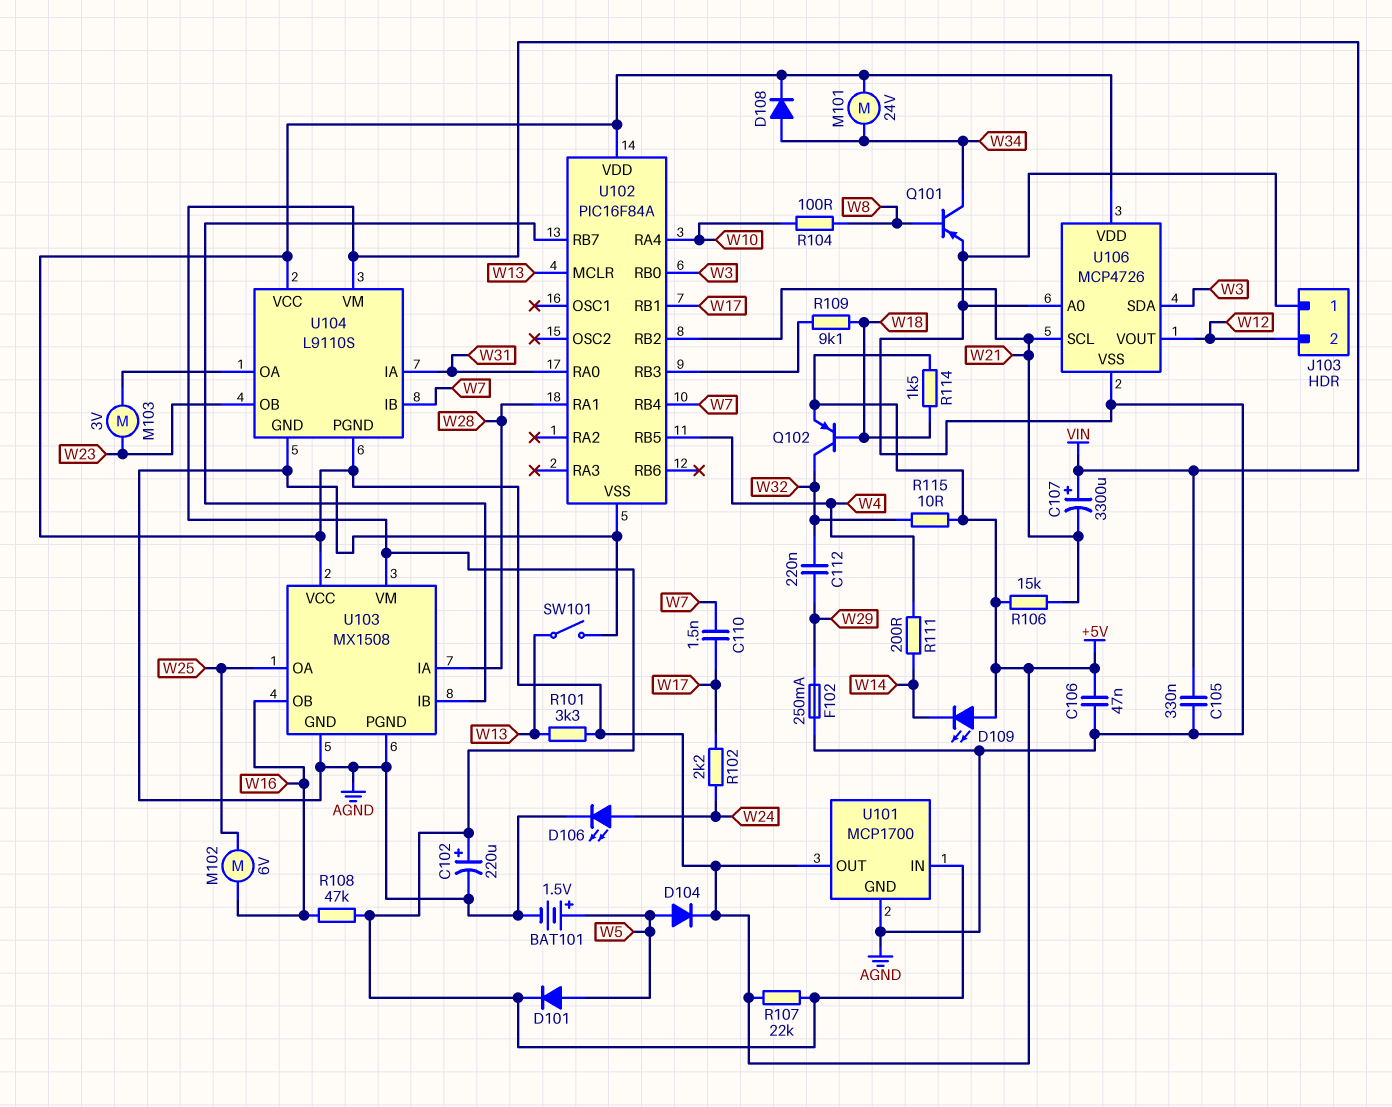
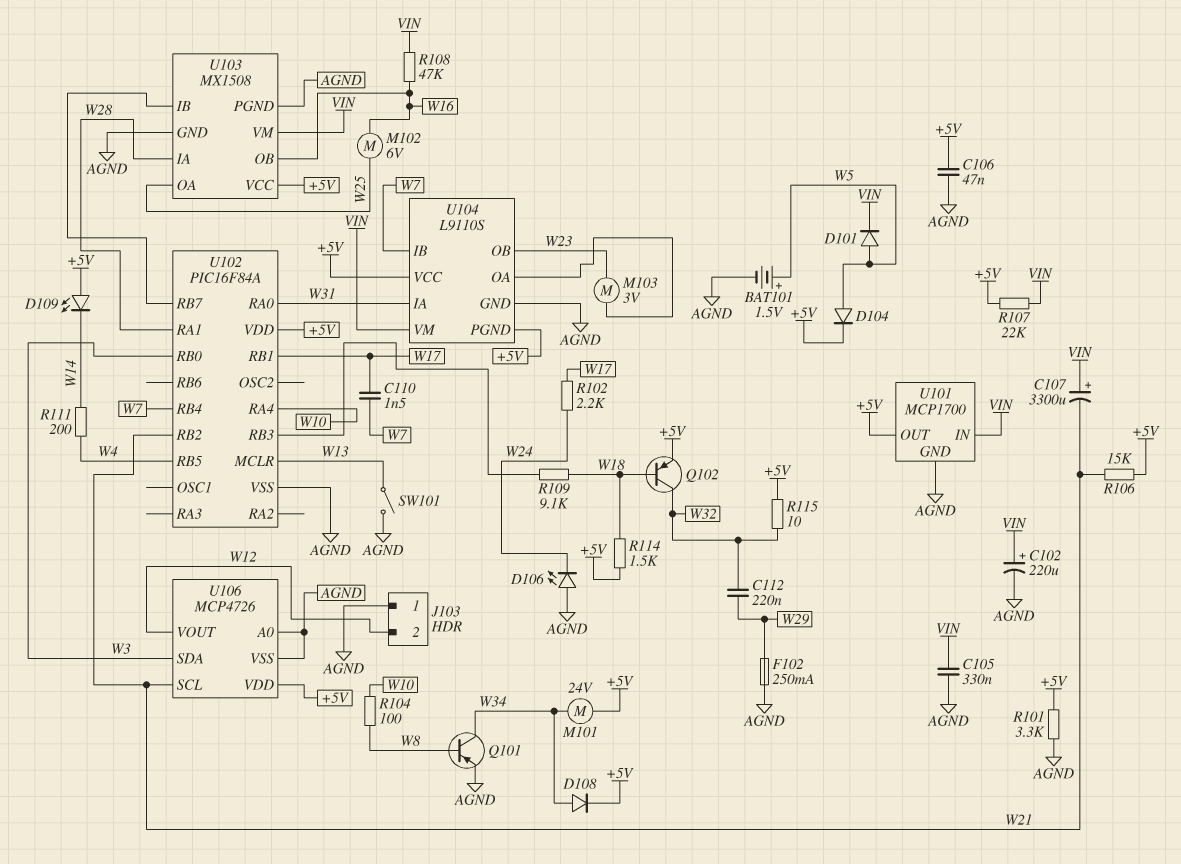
D106: LED (A W24, K AGND) -> LED (A AGND, K W24)
R101: 3.3k (+5V, W13) -> 3.3k (+5V, AGND)

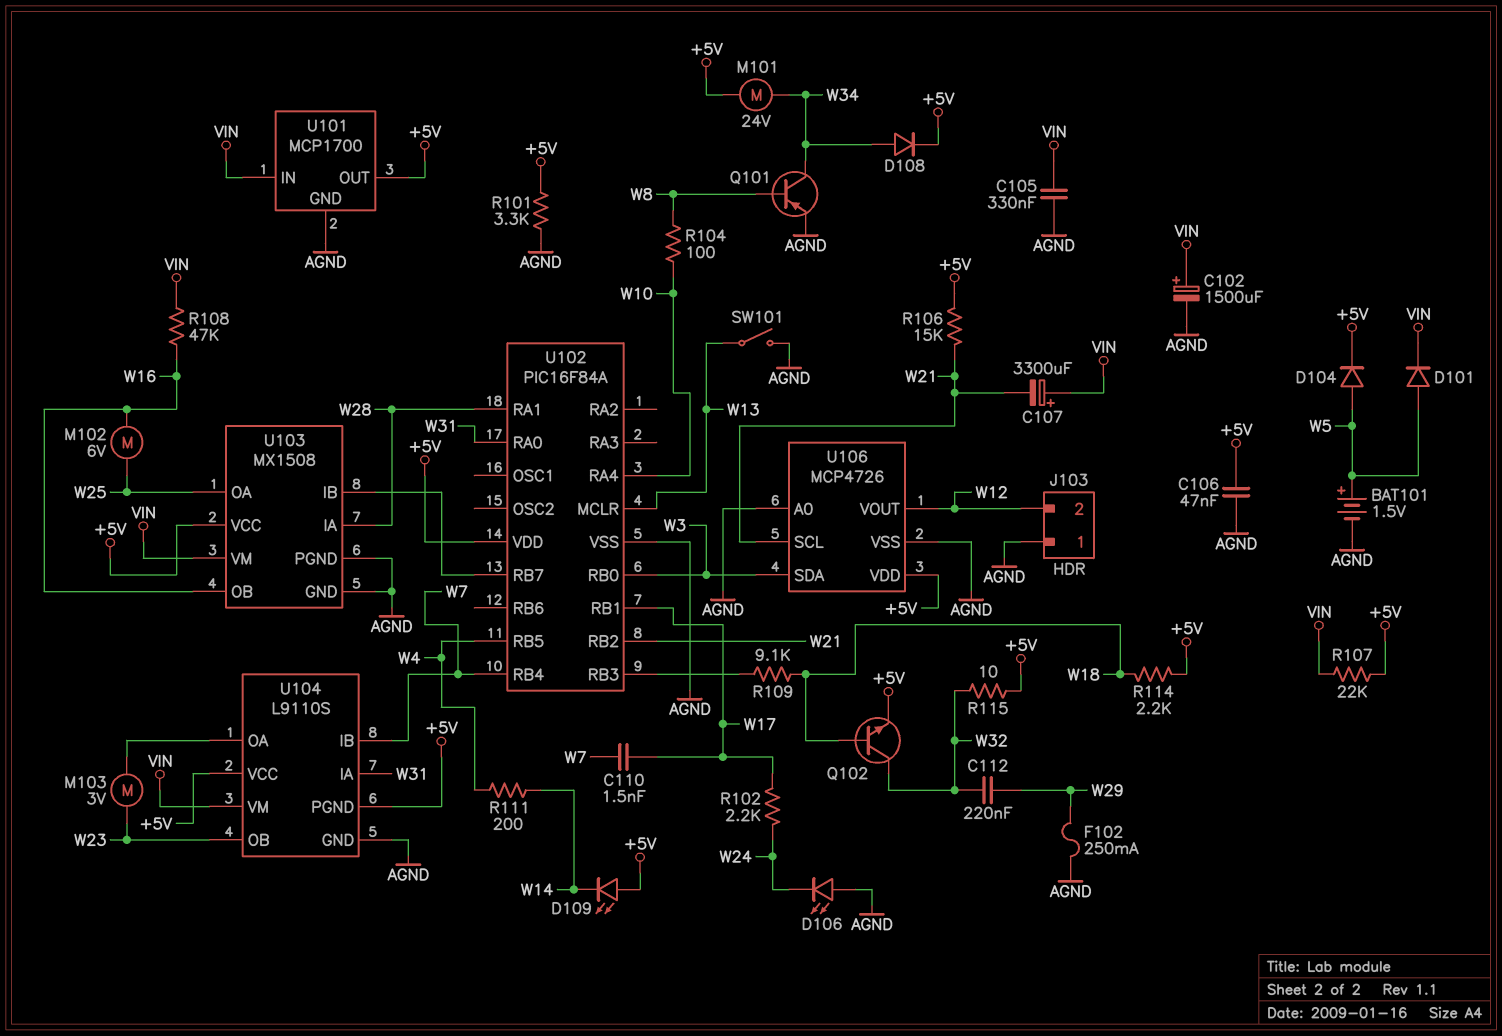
C102: 220uF (plus VIN, minus AGND) -> 1500uF (plus VIN, minus AGND)
Q102: PNP (B W18, C W32, E +5V) -> NPN (B W18, C W32, E +5V)
R114: 1.5k (+5V, W18) -> 2.2k (+5V, W18)

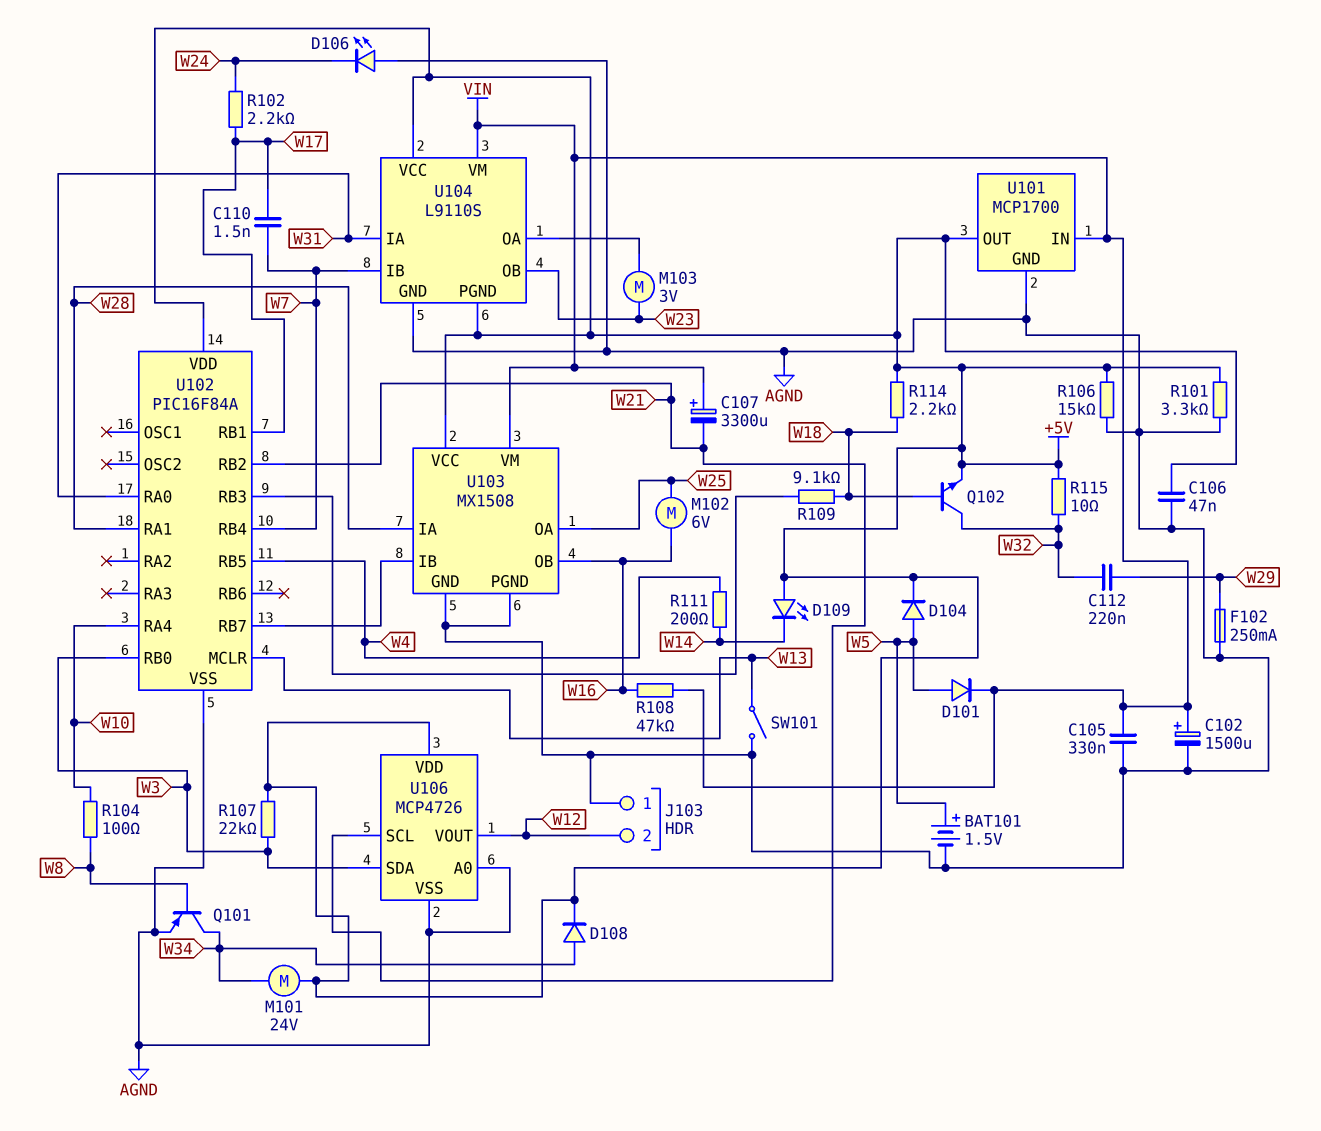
R106: 15k (+5V, W21) -> 15k (+5V, AGND)
R107: 22k (+5V, VIN) -> 22k (+5V, W3)

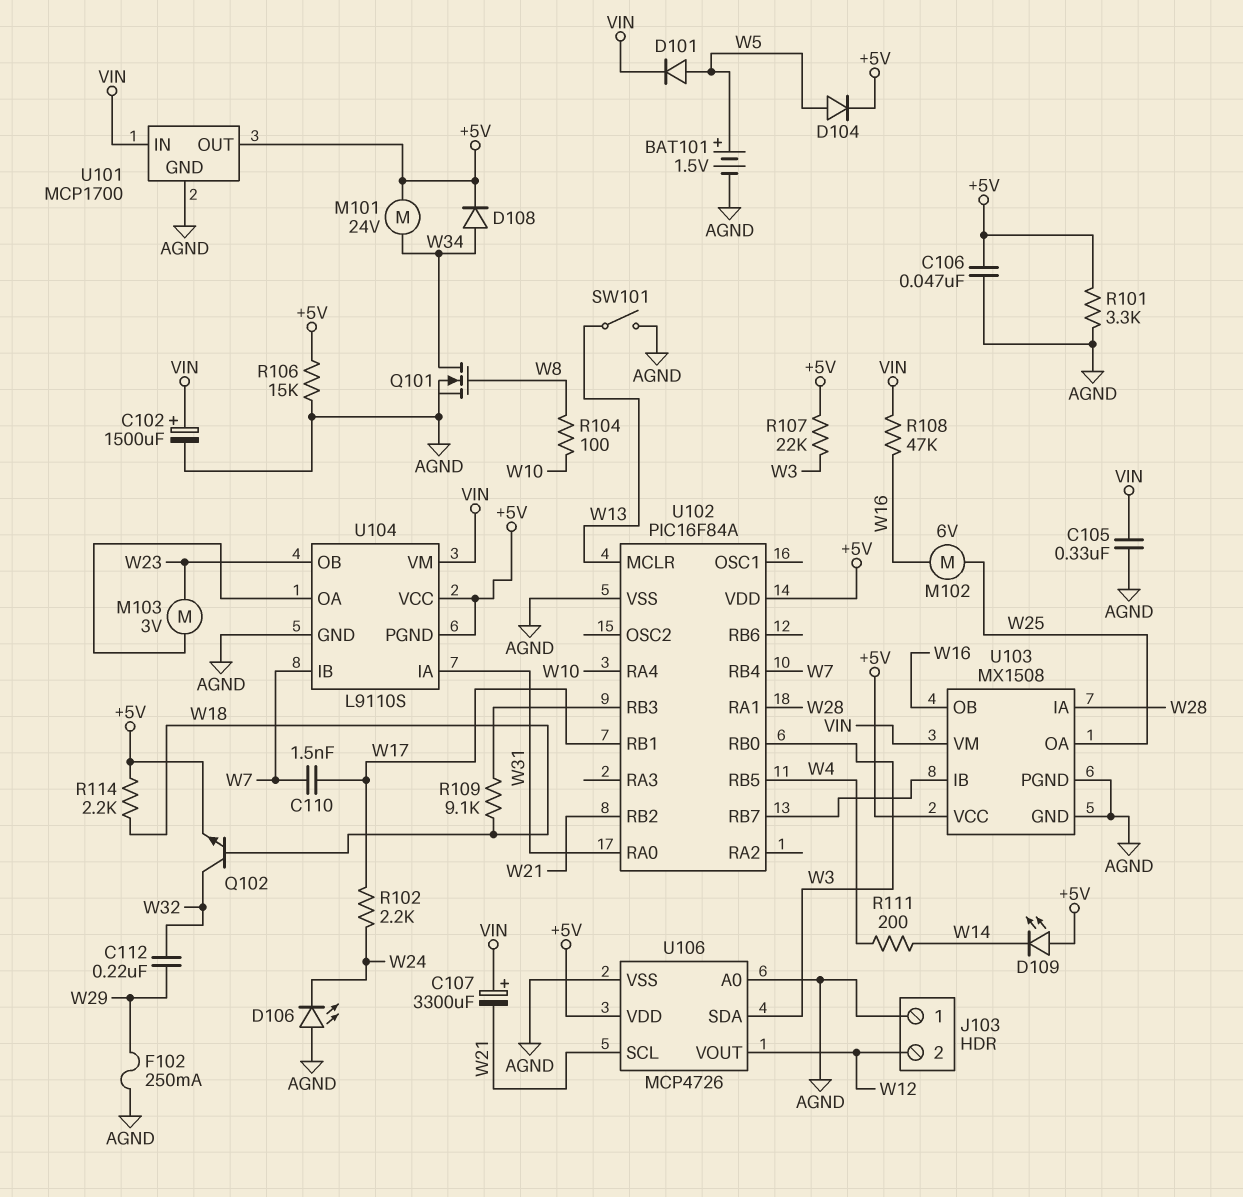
Q101: PNP (B W8, C W34, E AGND) -> NMOS (G W8, D W34, S AGND)
R115: 10 (+5V, W32) -> none

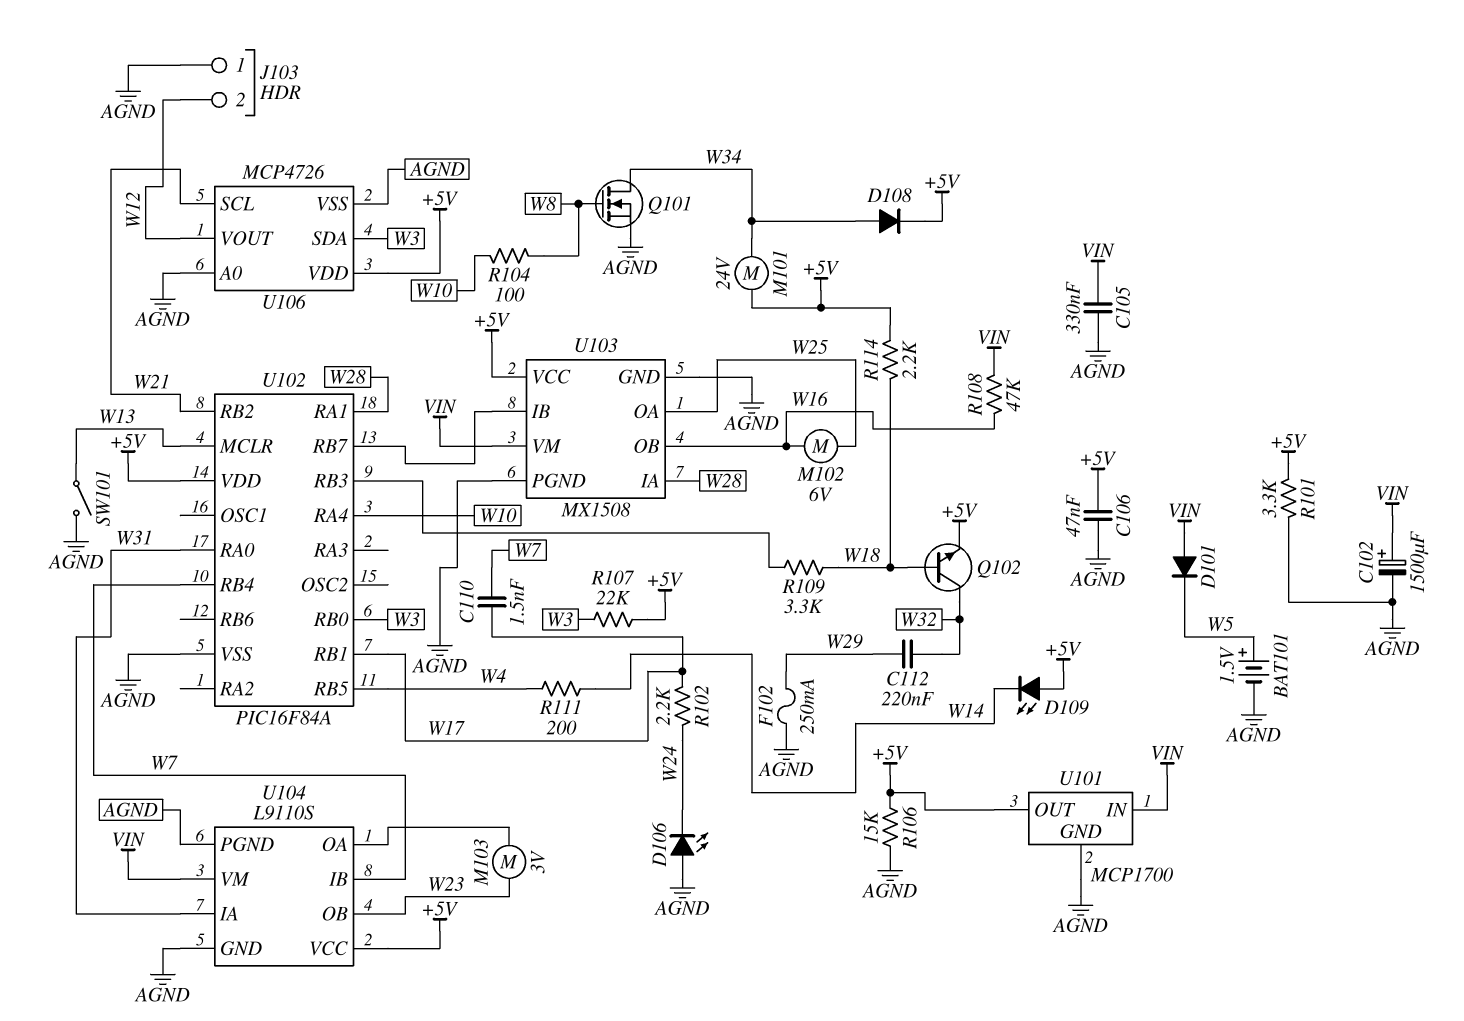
C107: 3300uF (plus VIN, minus W21) -> none
D101: diode (A W5, K VIN) -> diode (A VIN, K W5)
D104: diode (A W5, K +5V) -> none
R109: 9.1k (U102/RB3, W18) -> 3.3k (U102/RB3, W18)
U104 pin PGND: +5V -> AGND

